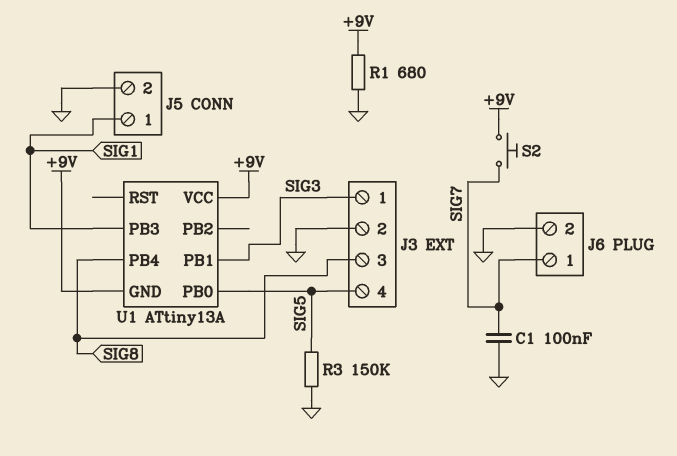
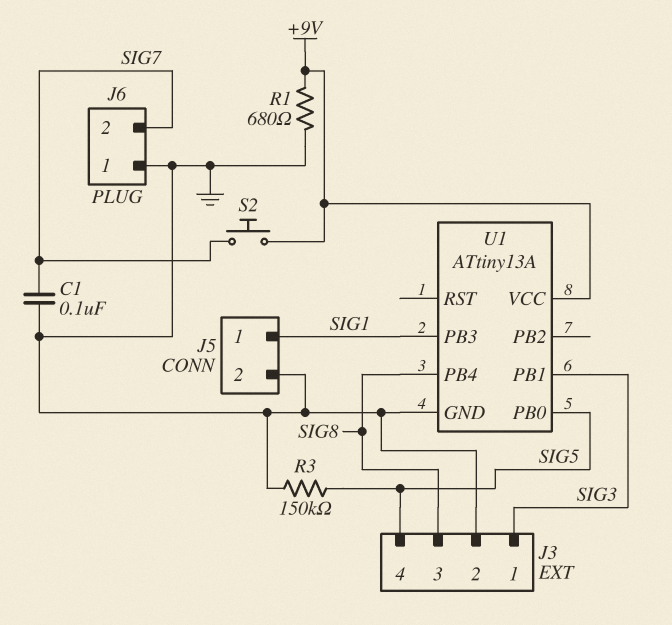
J6 pin 1: SIG7 -> GND
J6 pin 2: GND -> SIG7
U1 pin GND: +9V -> GND

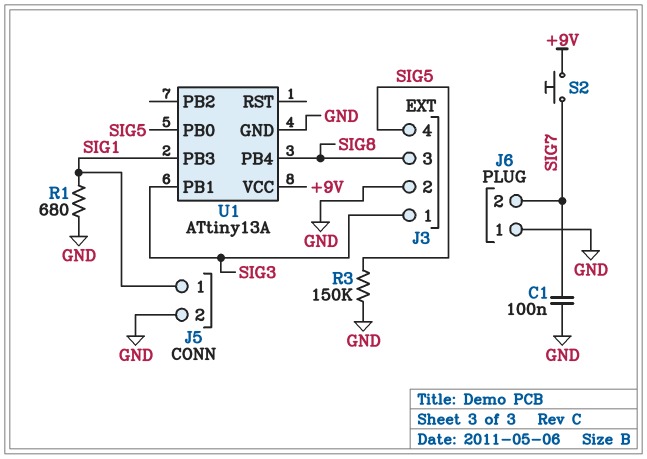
R1: 680 (+9V, GND) -> 680 (GND, SIG1)

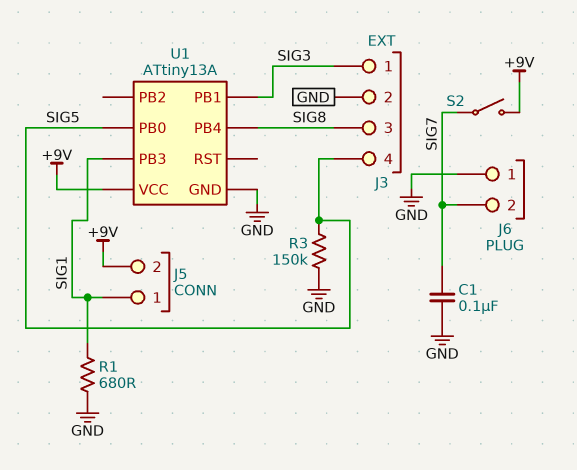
J5 pin 2: GND -> +9V
S2: button (+9V, SIG7) -> switch (+9V, SIG7)

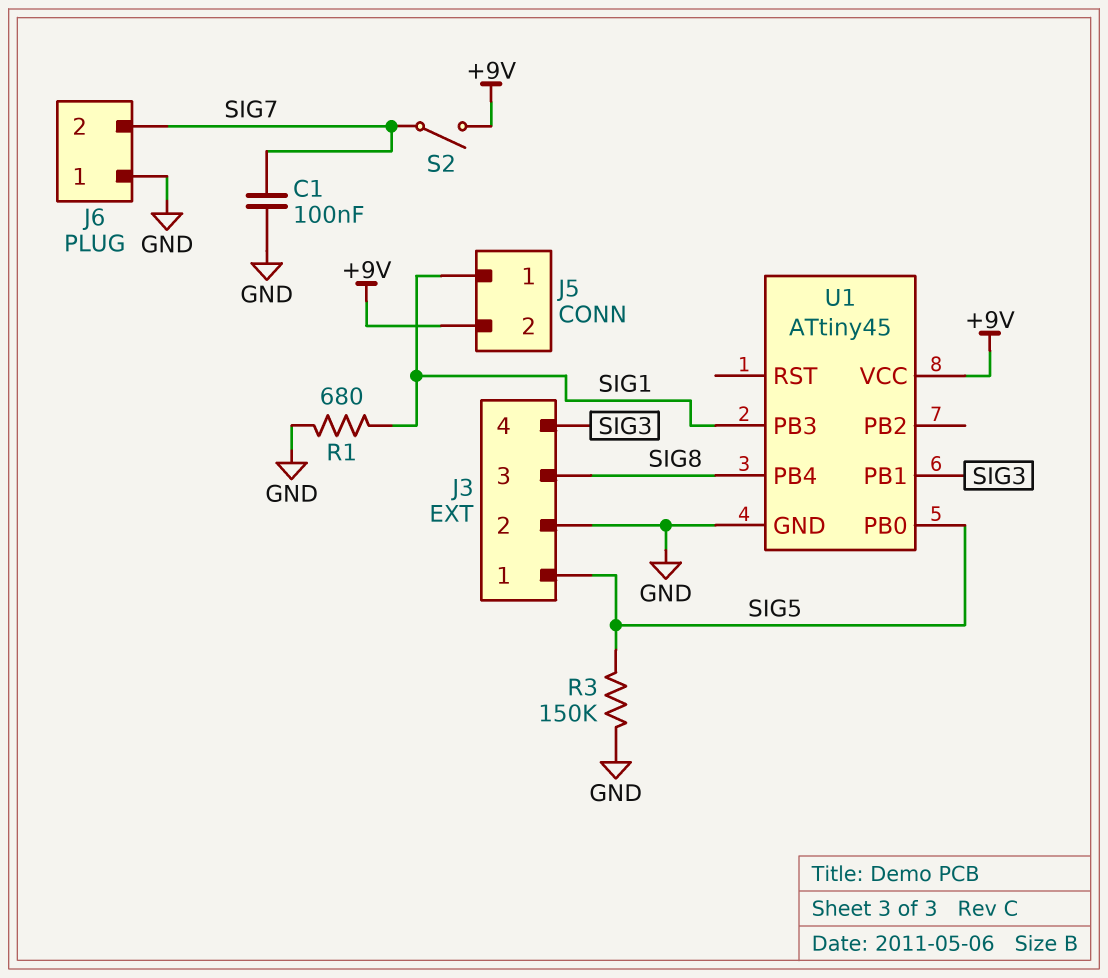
J3 pin 1: SIG3 -> SIG5
J3 pin 4: SIG5 -> SIG3
U1: ATtiny13A -> ATtiny45

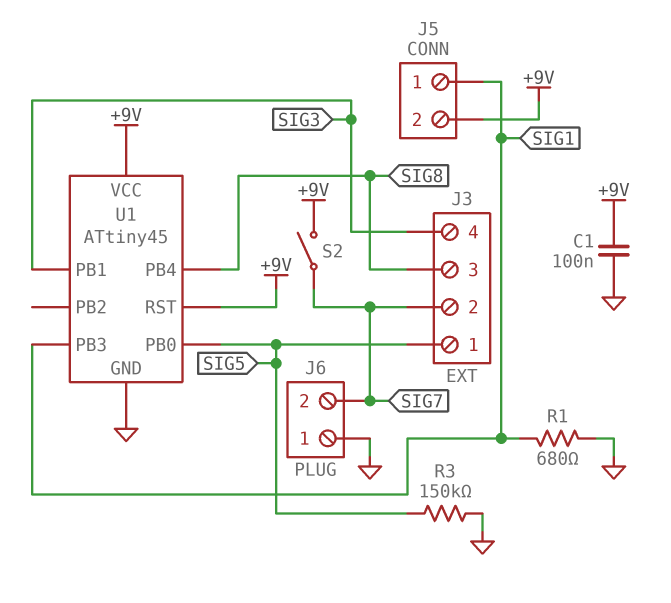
C1: 100nF (GND, SIG7) -> 100nF (+9V, GND)
J3 pin 2: GND -> SIG7
U1 pin RST: none -> +9V

